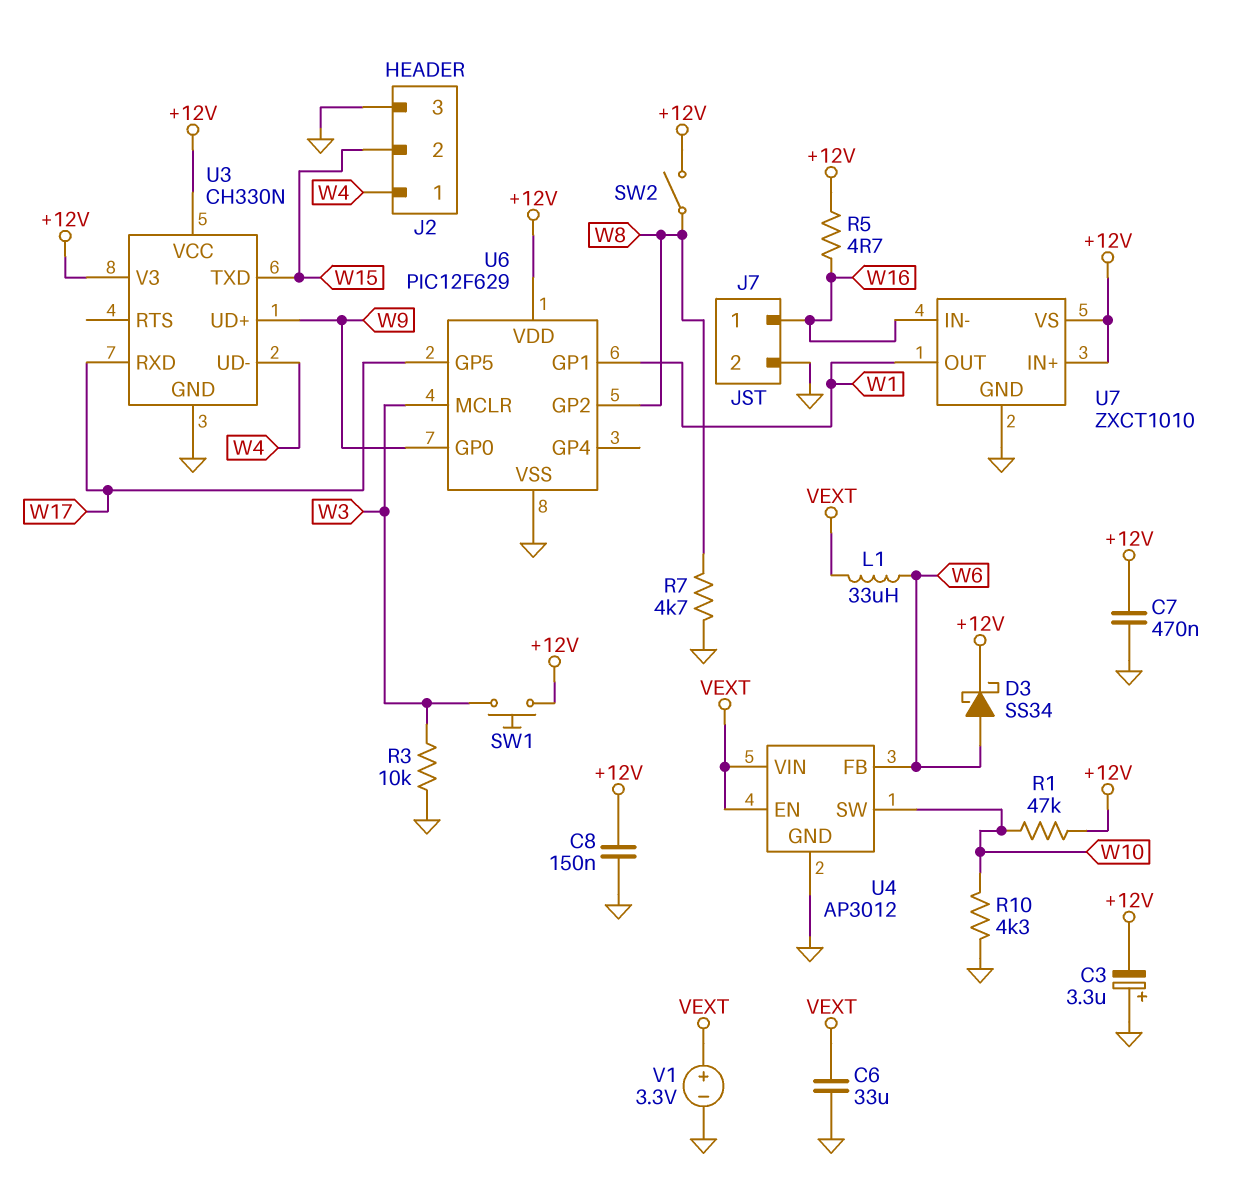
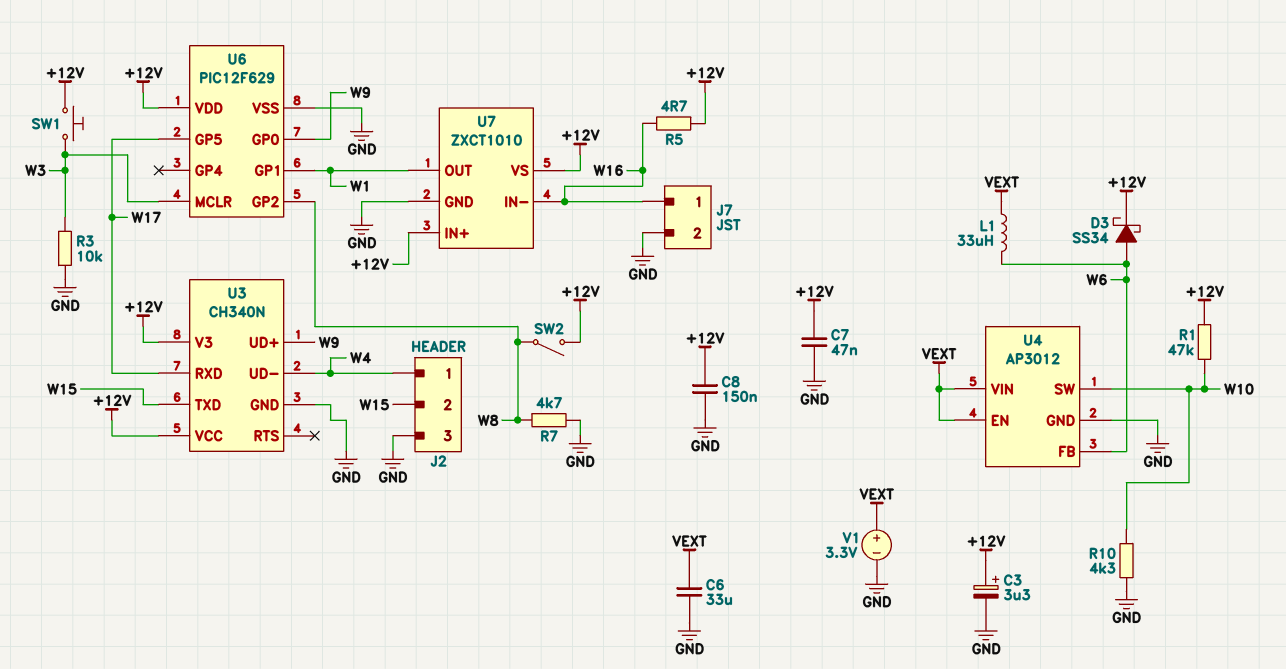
C3: 3.3uF (plus GND, minus +12V) -> 3.3uF (plus +12V, minus GND)
C7: 470nF (+12V, GND) -> 47nF (+12V, GND)
U3: CH330N -> CH340N

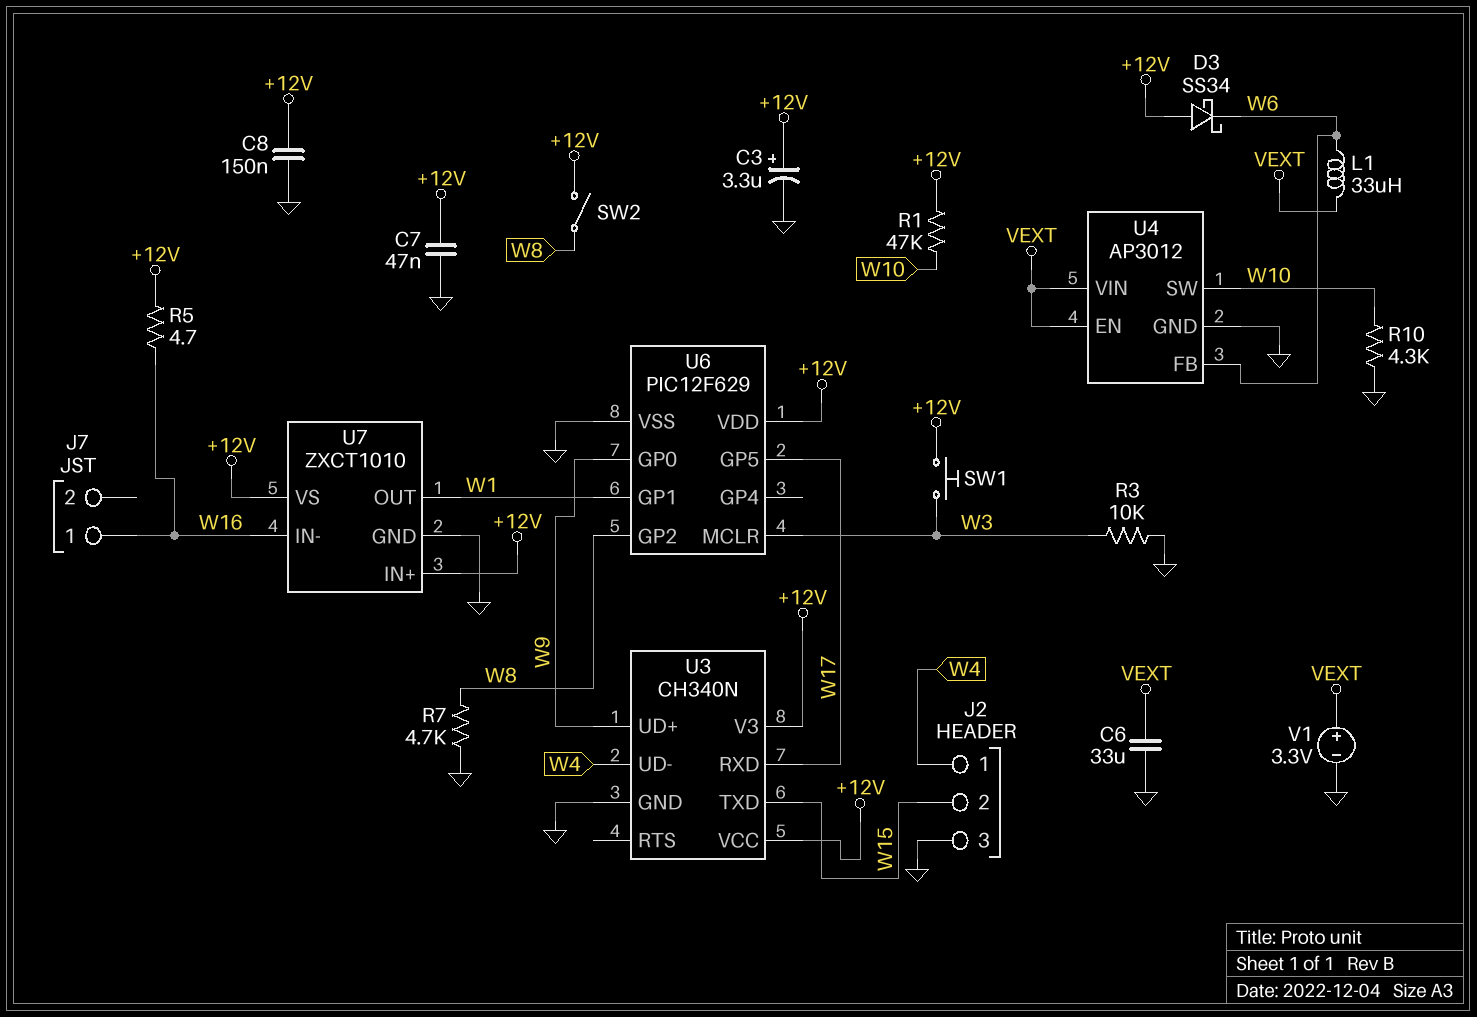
D3: schottky SS34 (A W6, K +12V) -> schottky SS34 (A +12V, K W6)
J7 pin 2: GND -> none

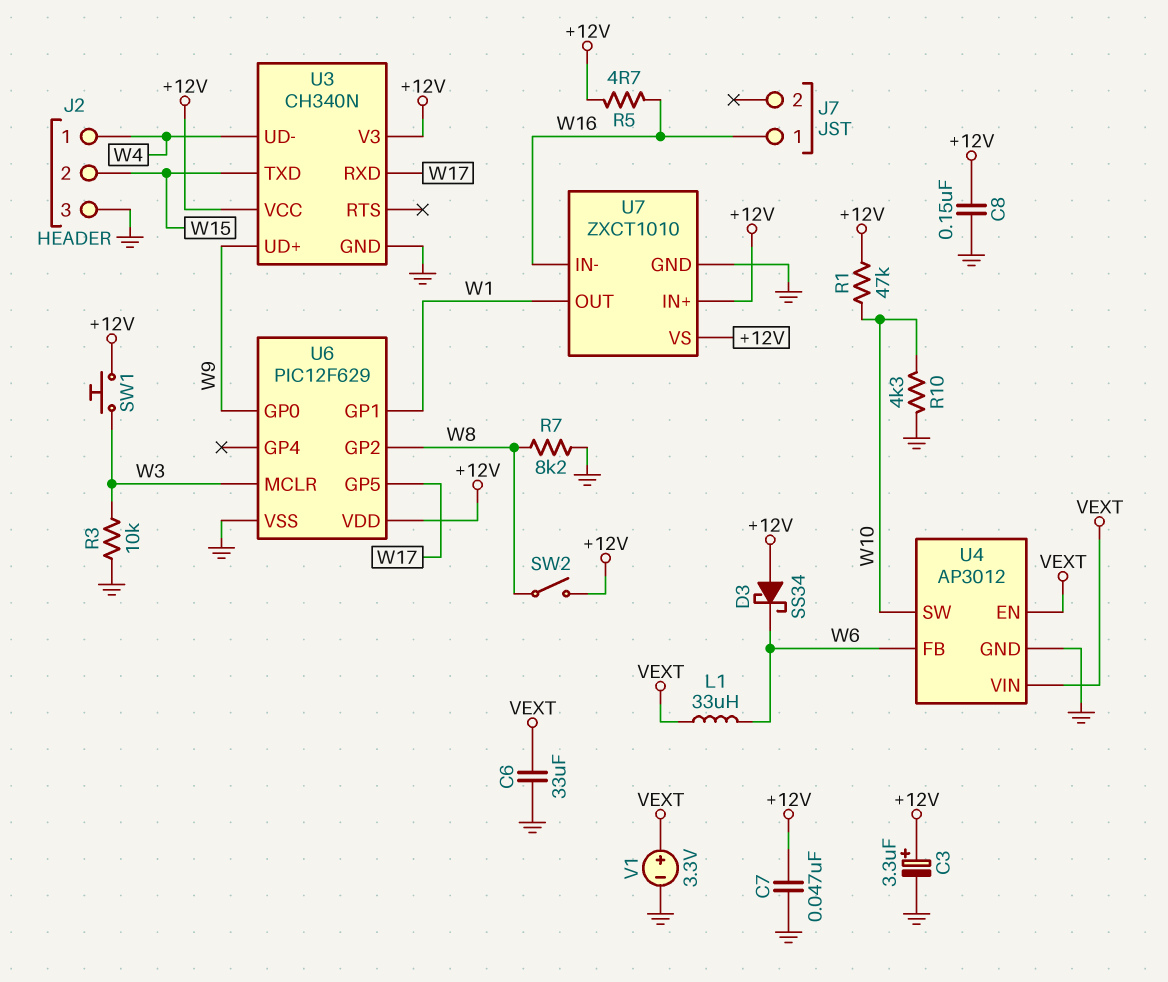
R7: 4.7k (GND, W8) -> 8.2k (GND, W8)

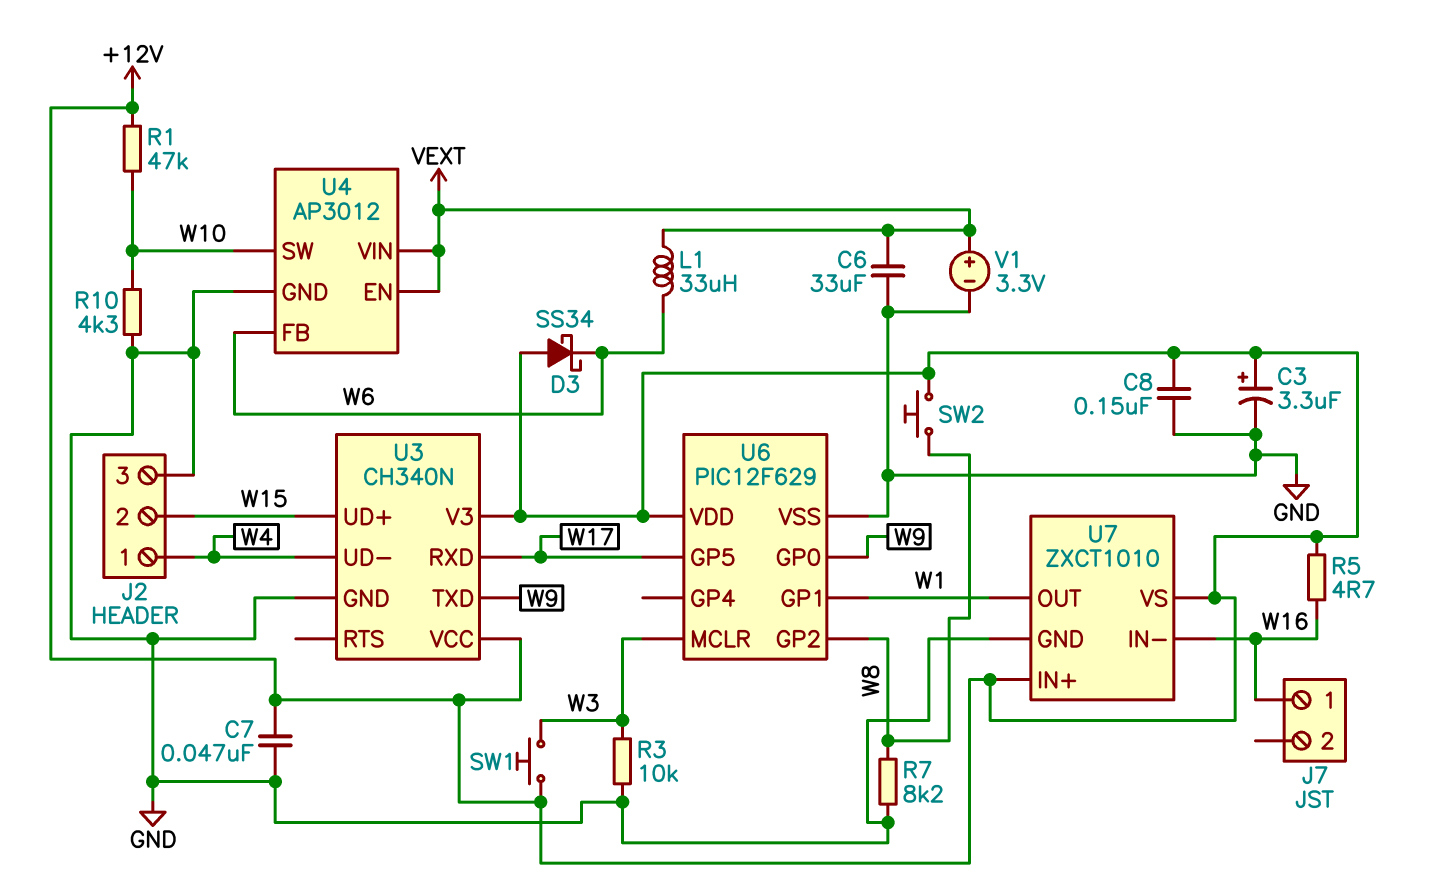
SW2: switch (+12V, W8) -> button (+12V, W8)
U3 pin TXD: W15 -> W9
U3 pin UD+: W9 -> W15

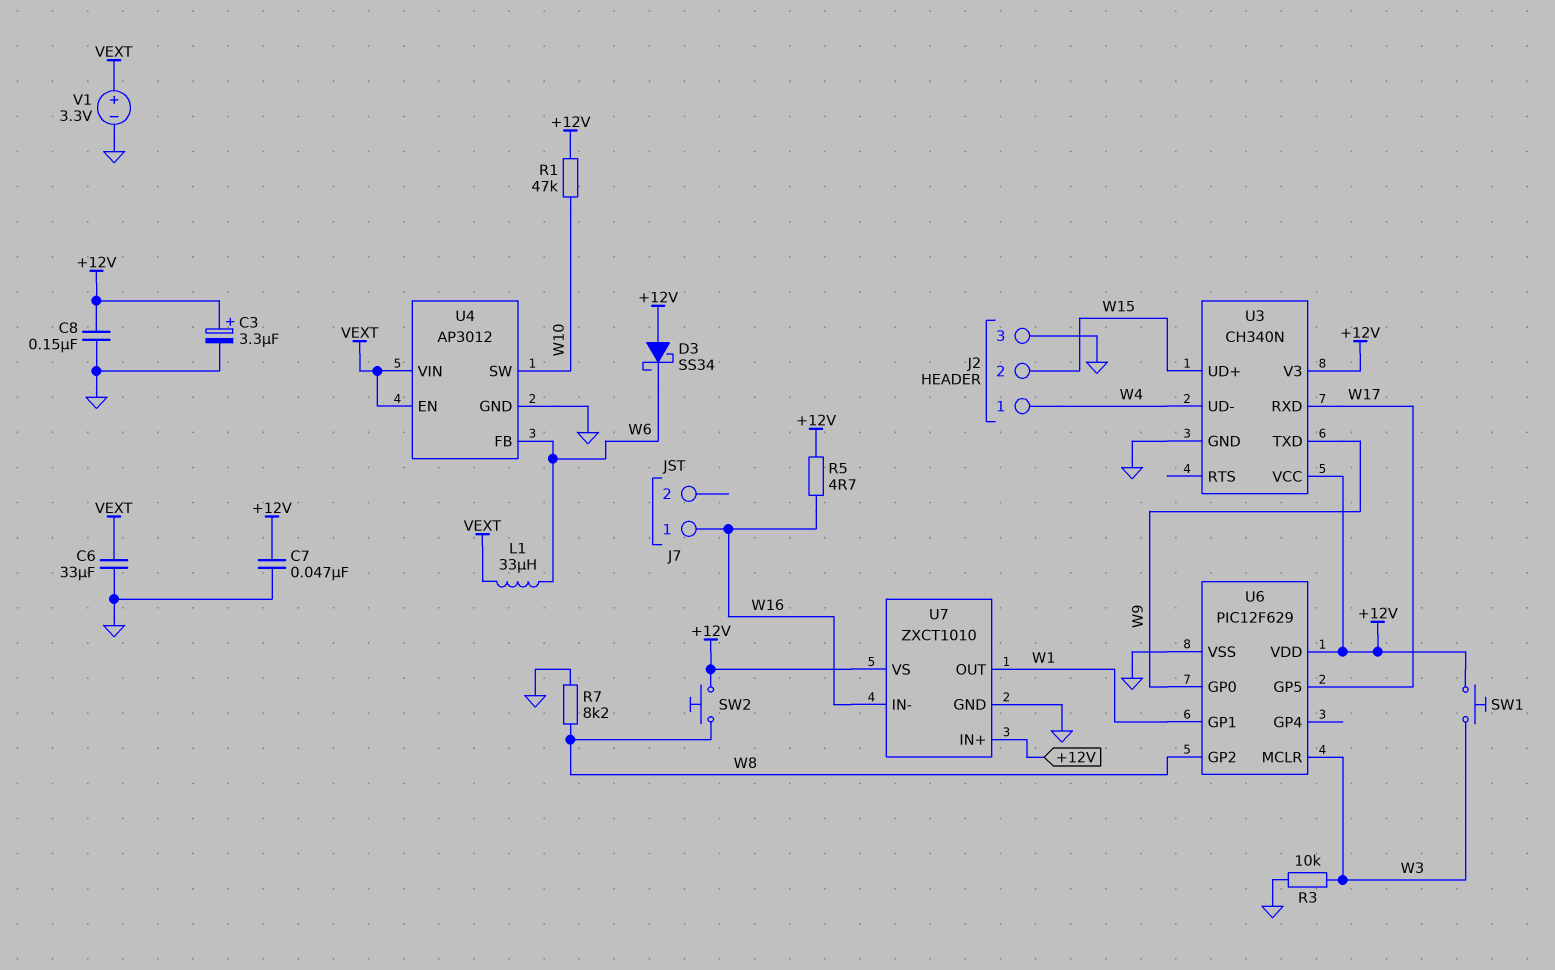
R10: 4.3k (GND, W10) -> none

